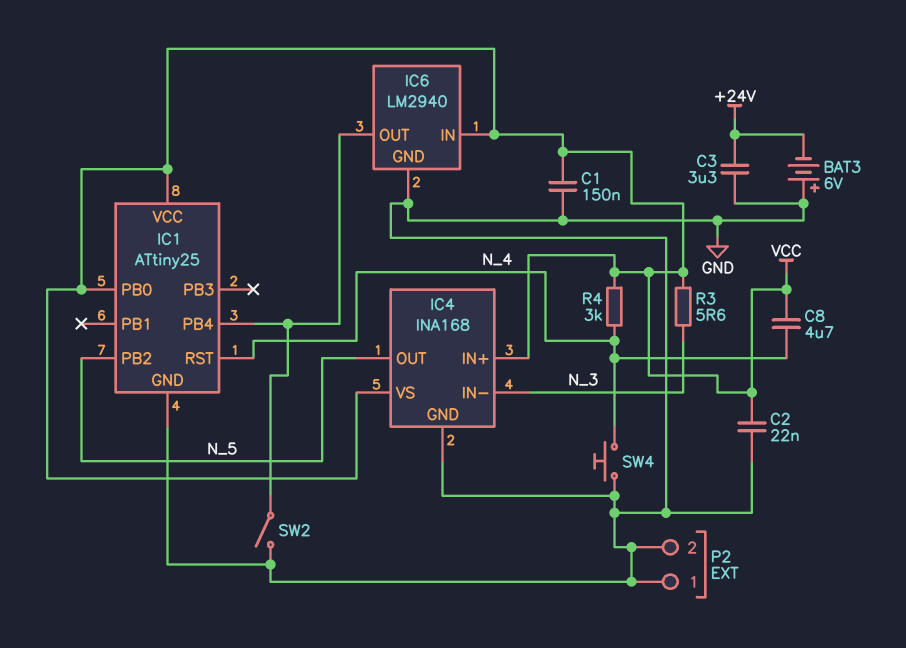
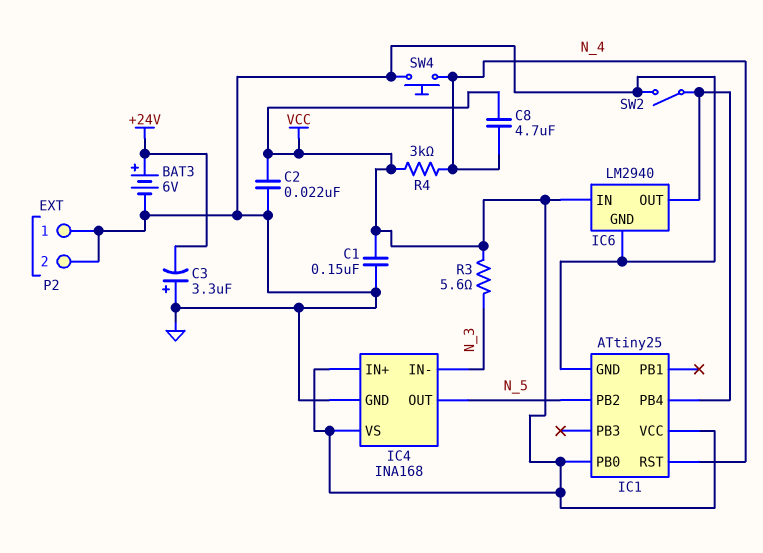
BAT3: 6V (plus GND, minus +24V) -> 6V (plus +24V, minus GND)
C3: 3.3uF (+24V, GND) -> 3.3uF (plus GND, minus +24V)

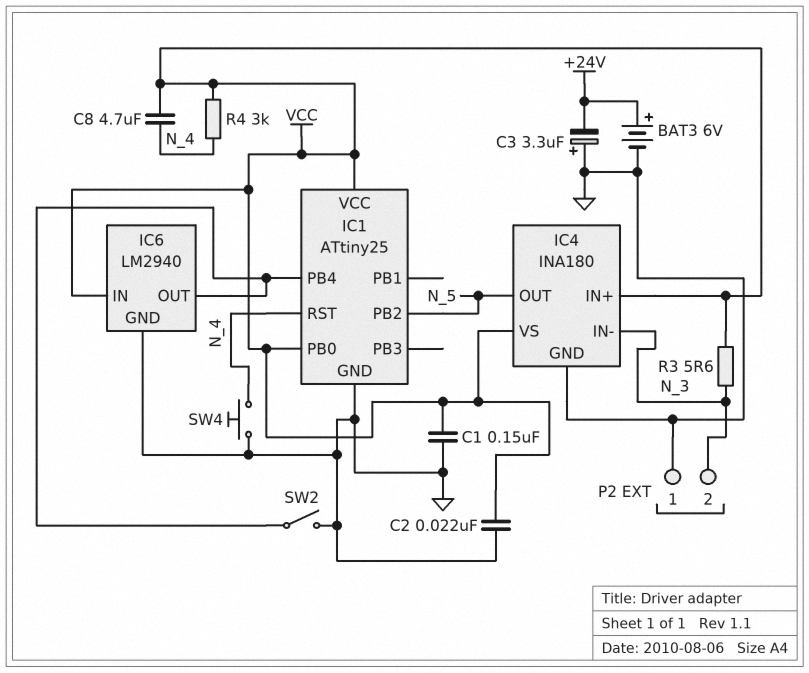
IC4: INA168 -> INA180
P2 pin 2: GND -> N_3

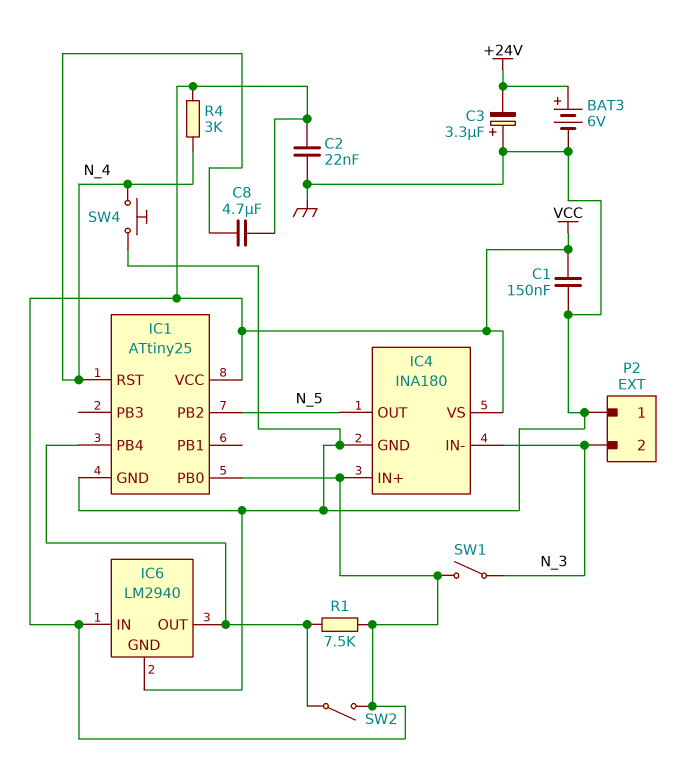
R1: none -> 7.5k (IC1/PB4, VCC)
R3: 5.6 (N_3, VCC) -> none
SW1: none -> switch (N_3, VCC)
SW2: switch (GND, IC1/PB4) -> switch (IC1/PB4, VCC)

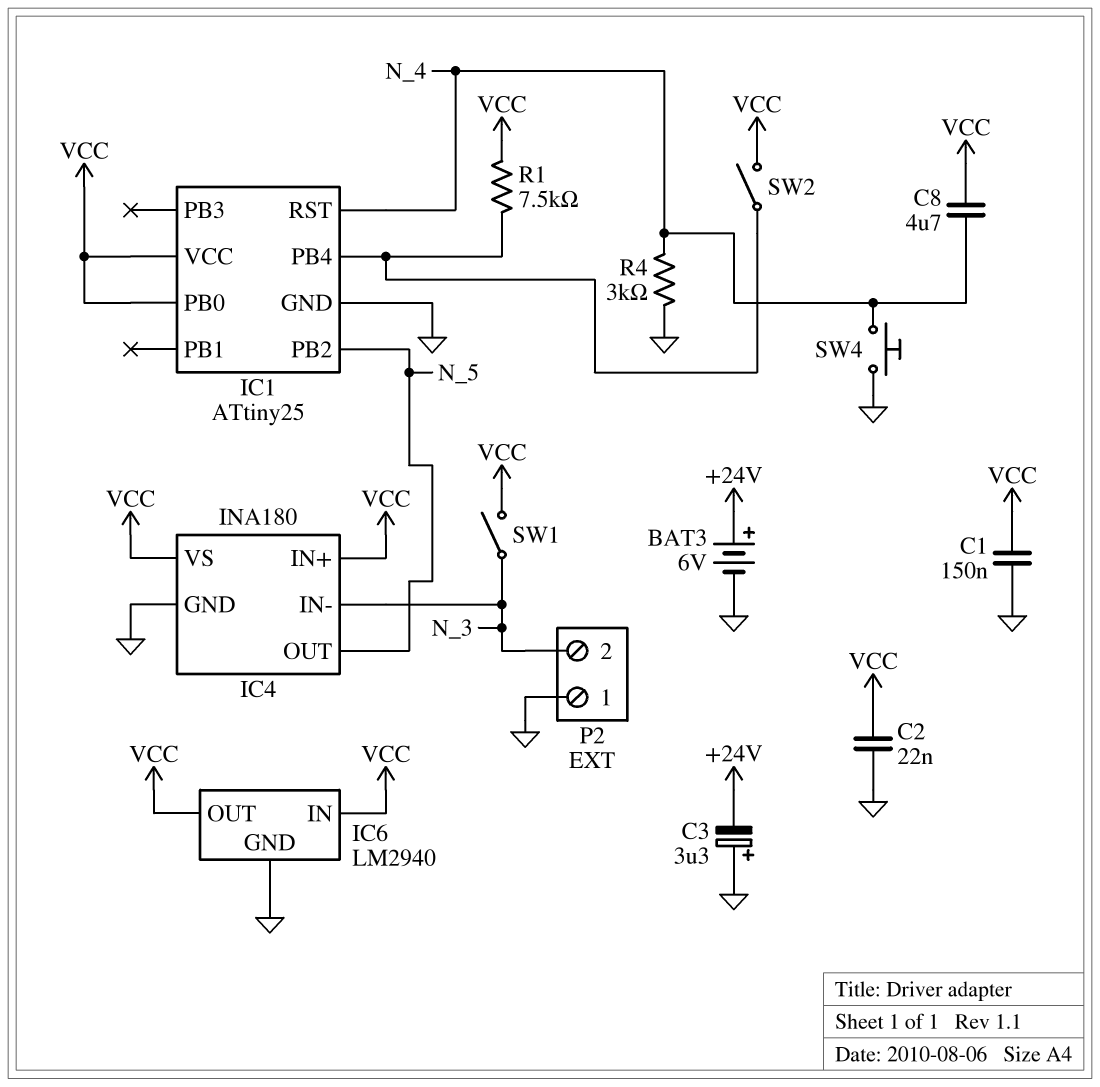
IC6 pin OUT: IC1/PB4 -> VCC
R4: 3k (N_4, VCC) -> 3k (GND, N_4)

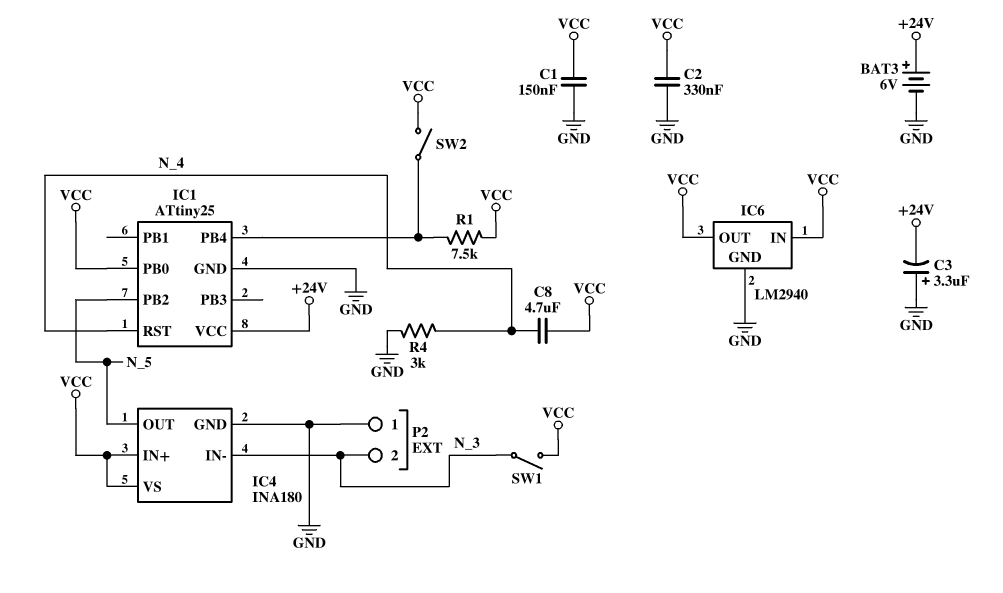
C2: 22nF (GND, VCC) -> 330nF (GND, VCC)
IC1 pin VCC: VCC -> +24V
SW4: button (GND, N_4) -> none

